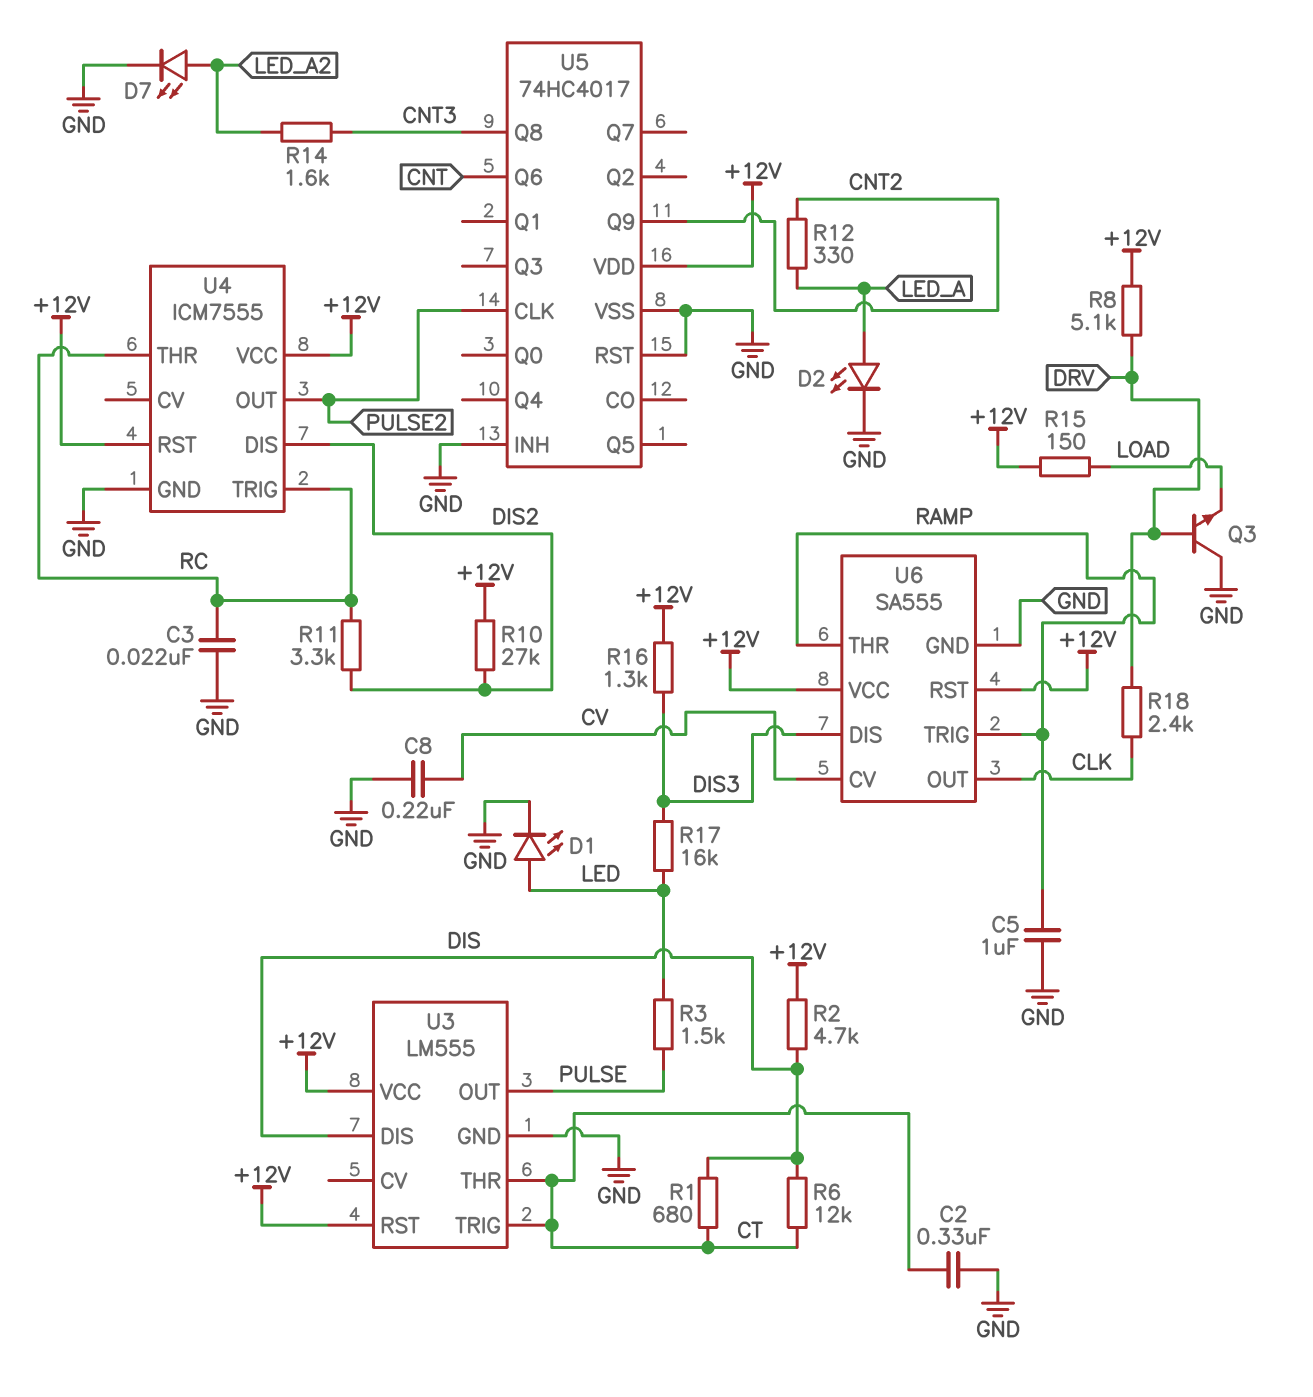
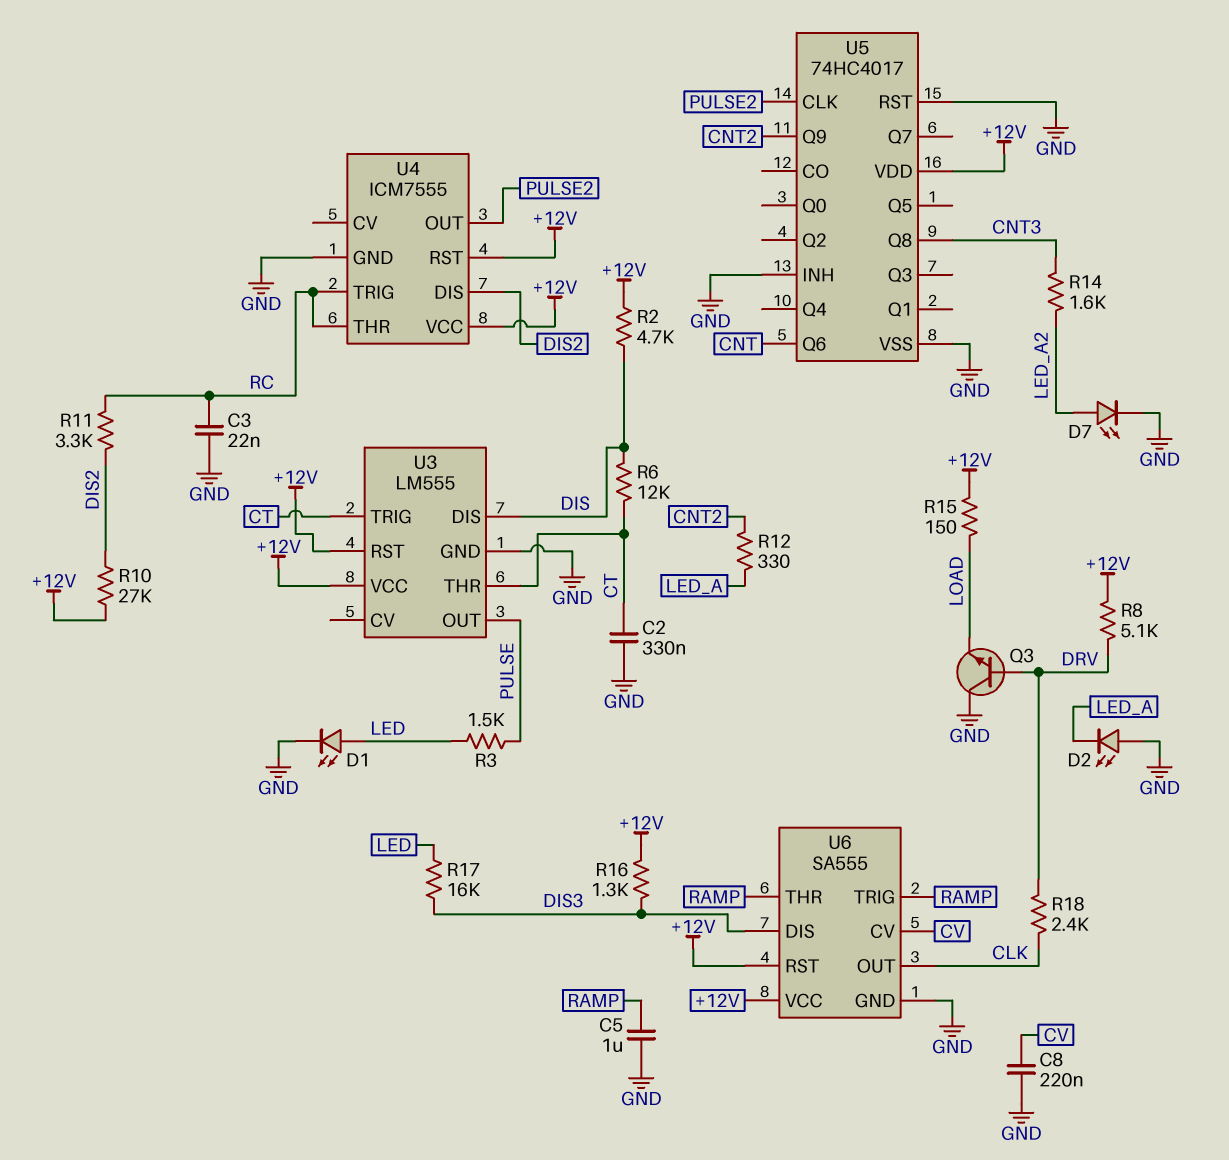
D2: LED (A LED_A, K GND) -> LED (A GND, K LED_A)
R1: 680 (CT, DIS) -> none

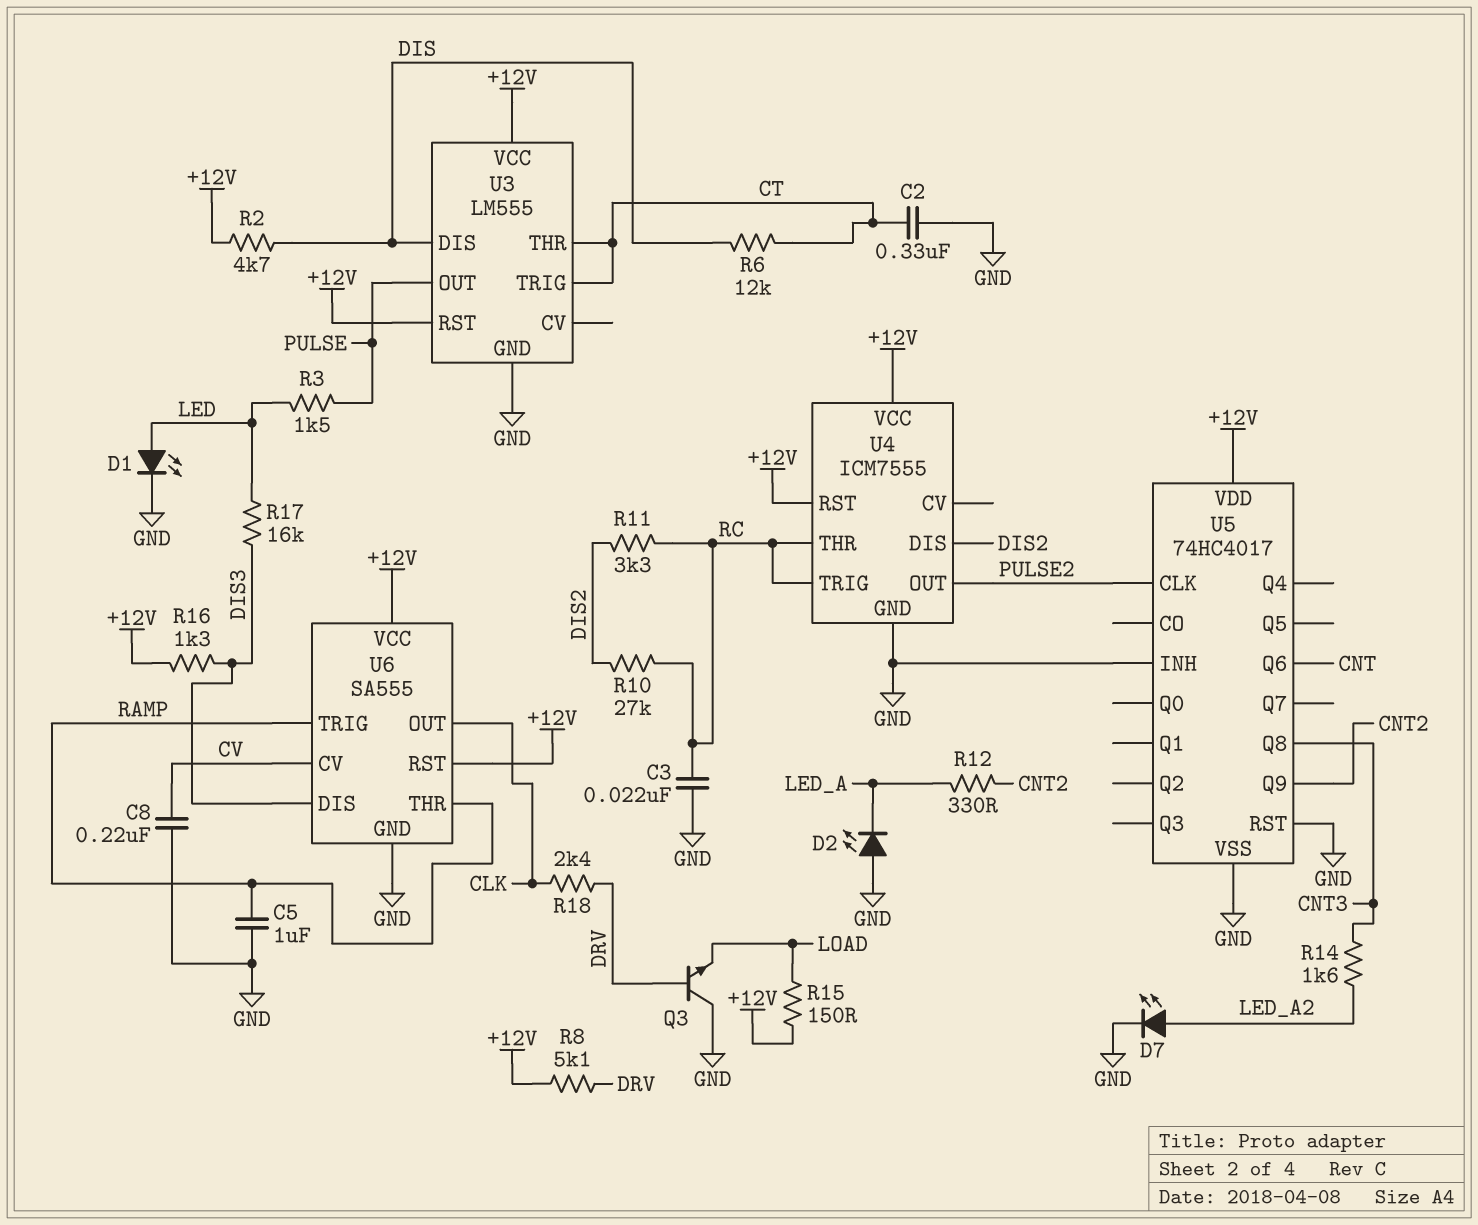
R10: 27k (+12V, DIS2) -> 27k (DIS2, RC)

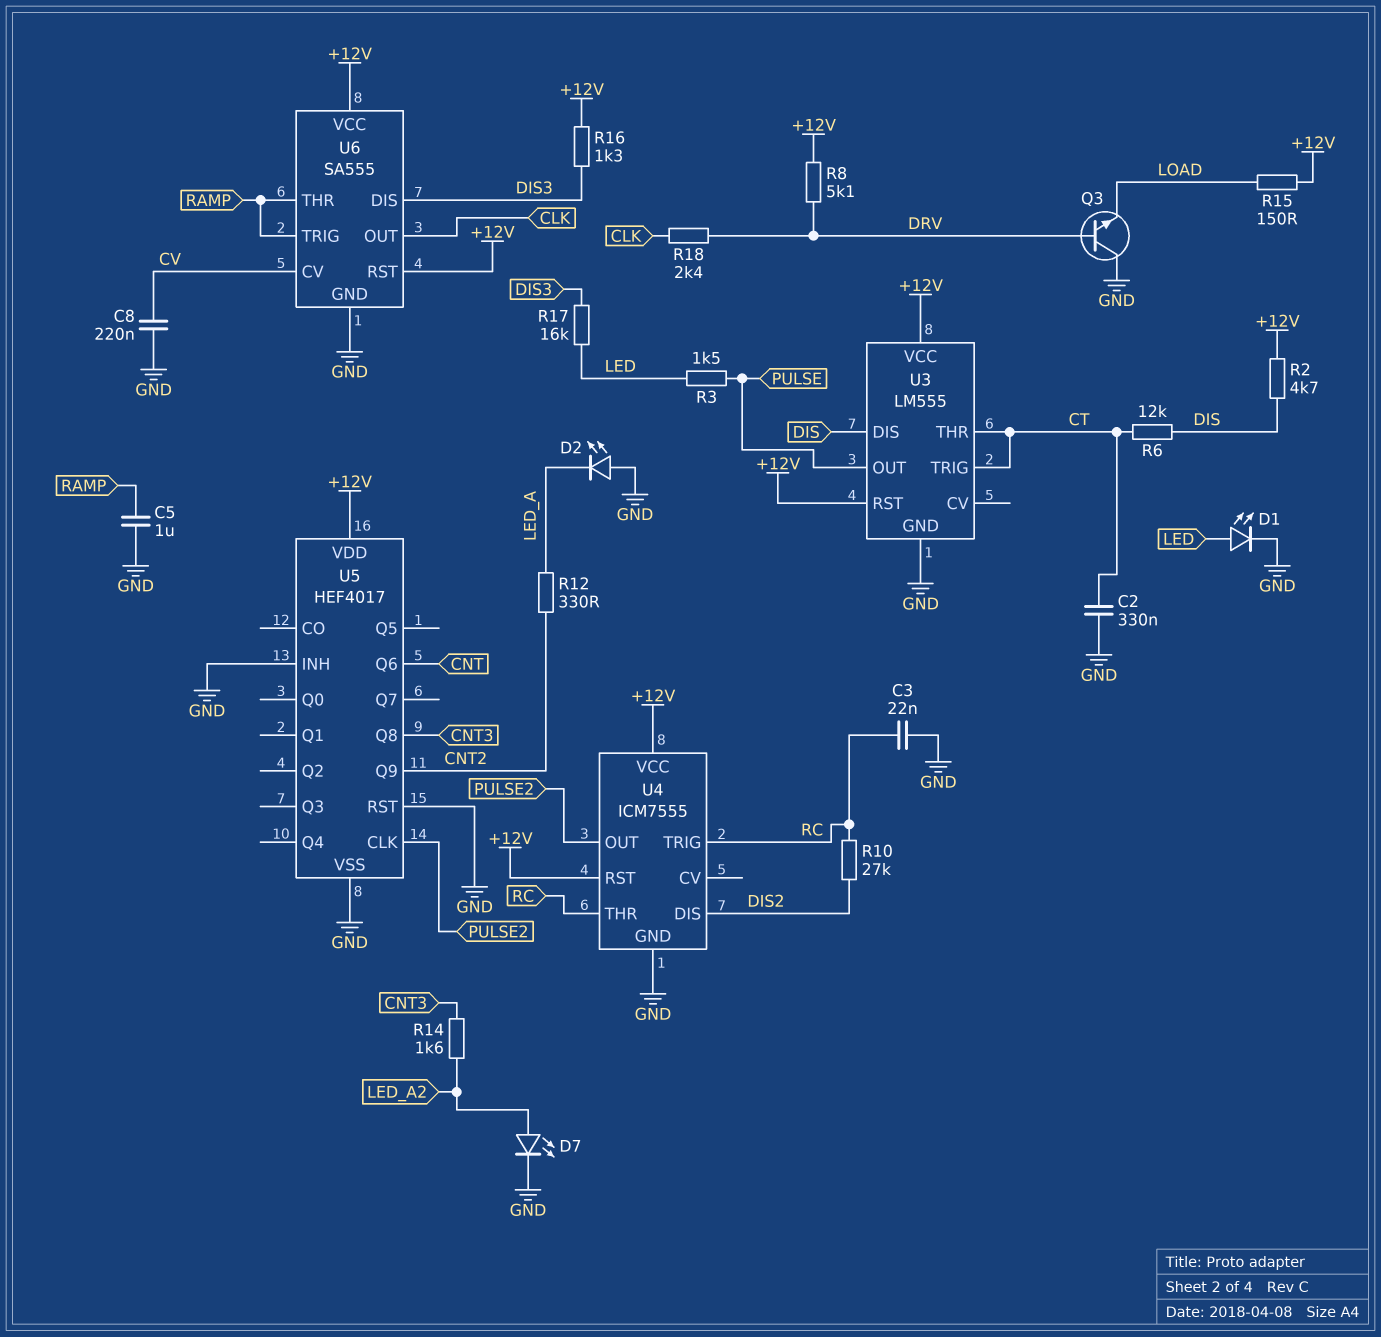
R11: 3.3k (DIS2, RC) -> none
U5: 74HC4017 -> HEF4017

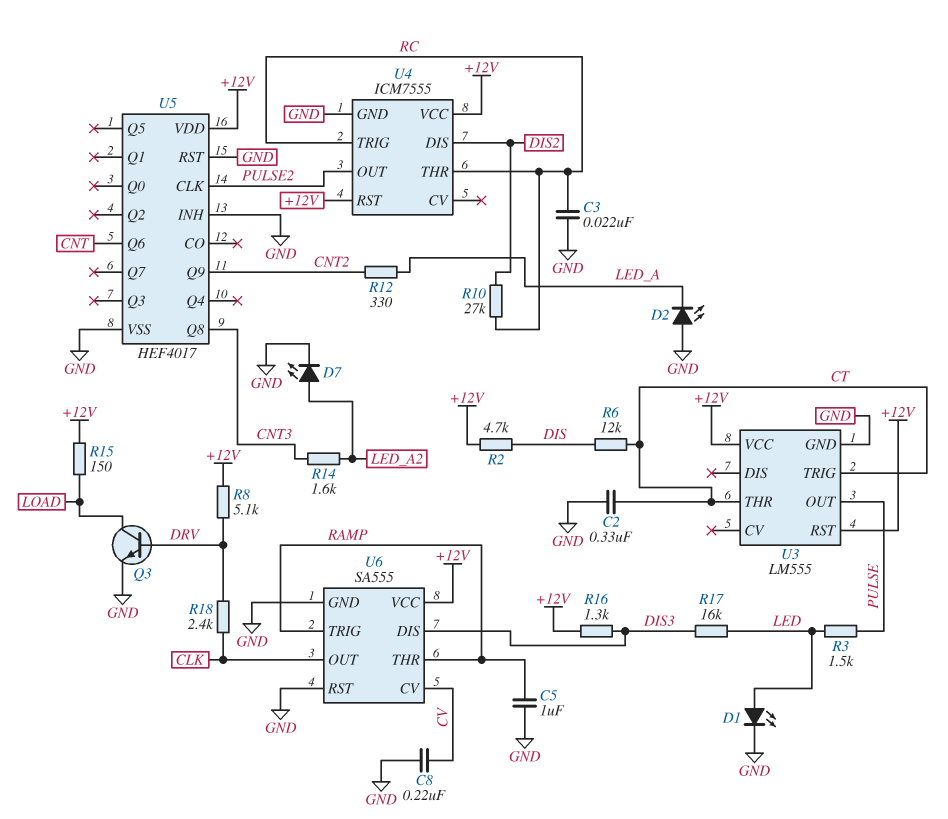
Q3: NPN (B DRV, C GND, E LOAD) -> NPN (B DRV, C LOAD, E GND)
U3 pin DIS: DIS -> none
U6 pin RST: +12V -> GND

